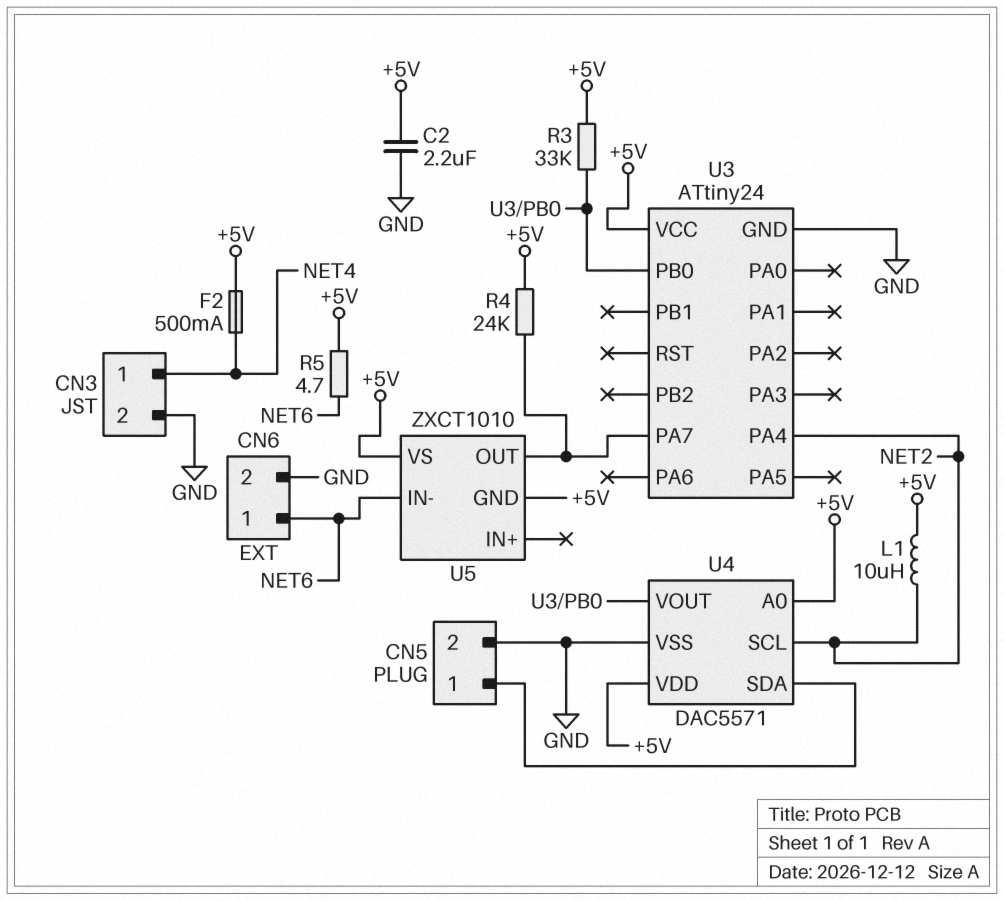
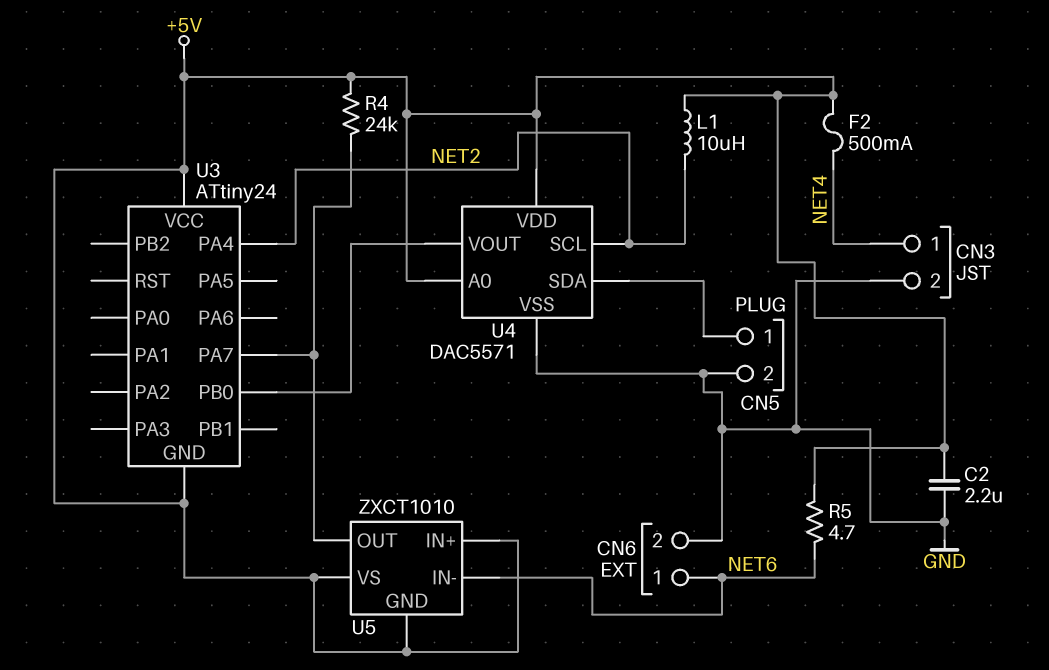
R3: 33k (+5V, U3/PB0) -> none
U3 pin GND: GND -> +5V
U5 pin IN+: none -> +5V

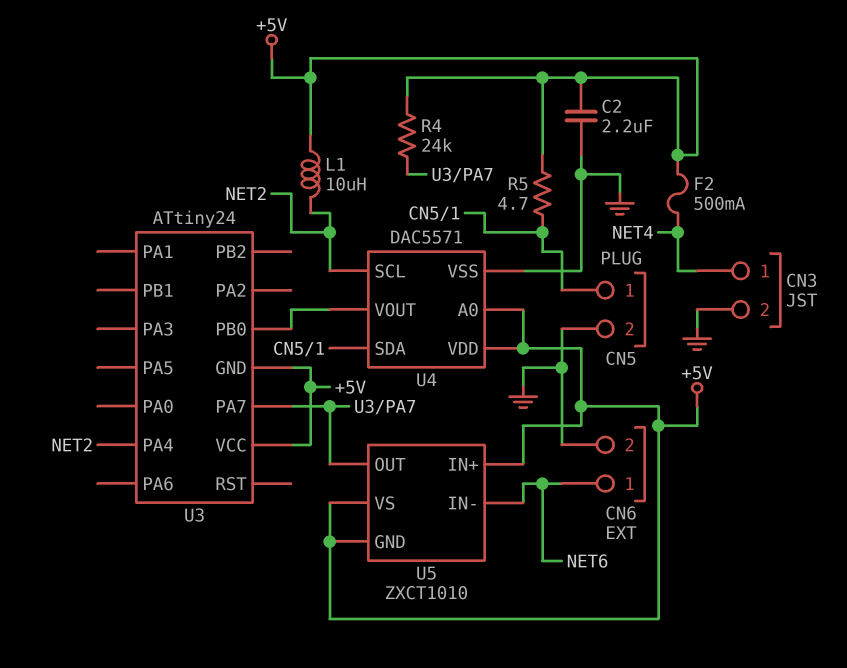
R5: 4.7 (+5V, NET6) -> 4.7 (+5V, CN5/1)

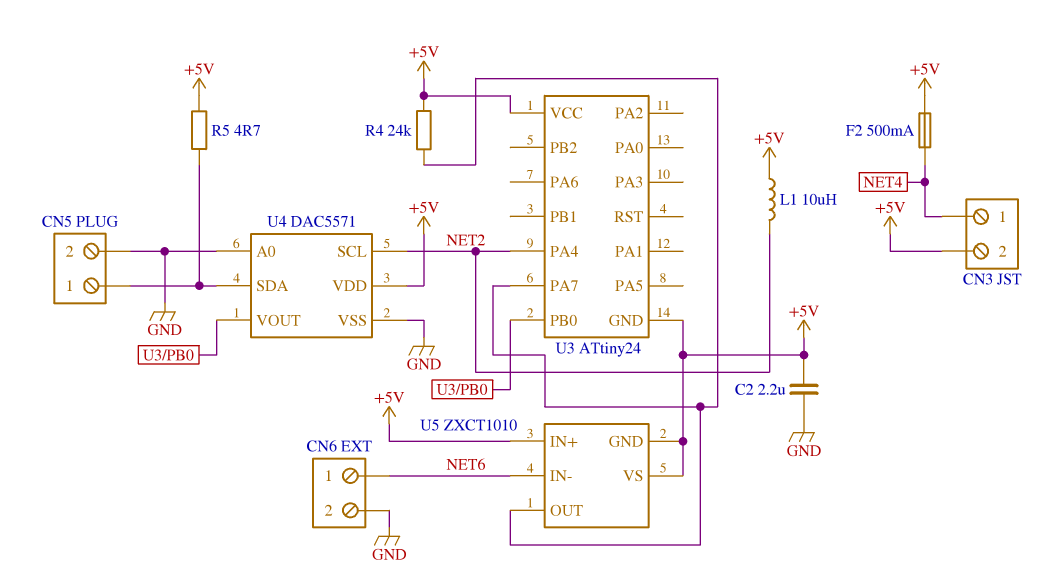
CN3 pin 2: GND -> +5V
U4 pin A0: +5V -> GND

